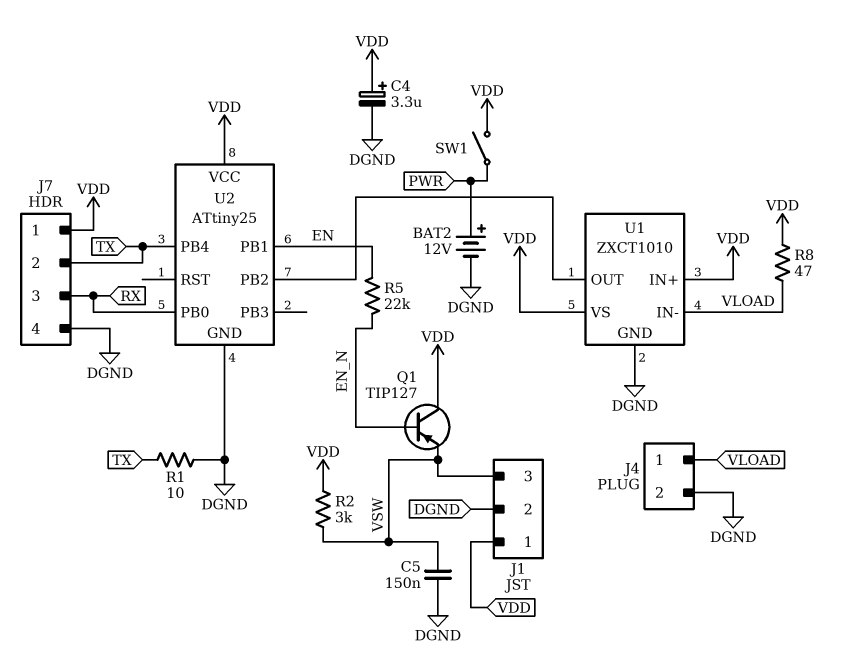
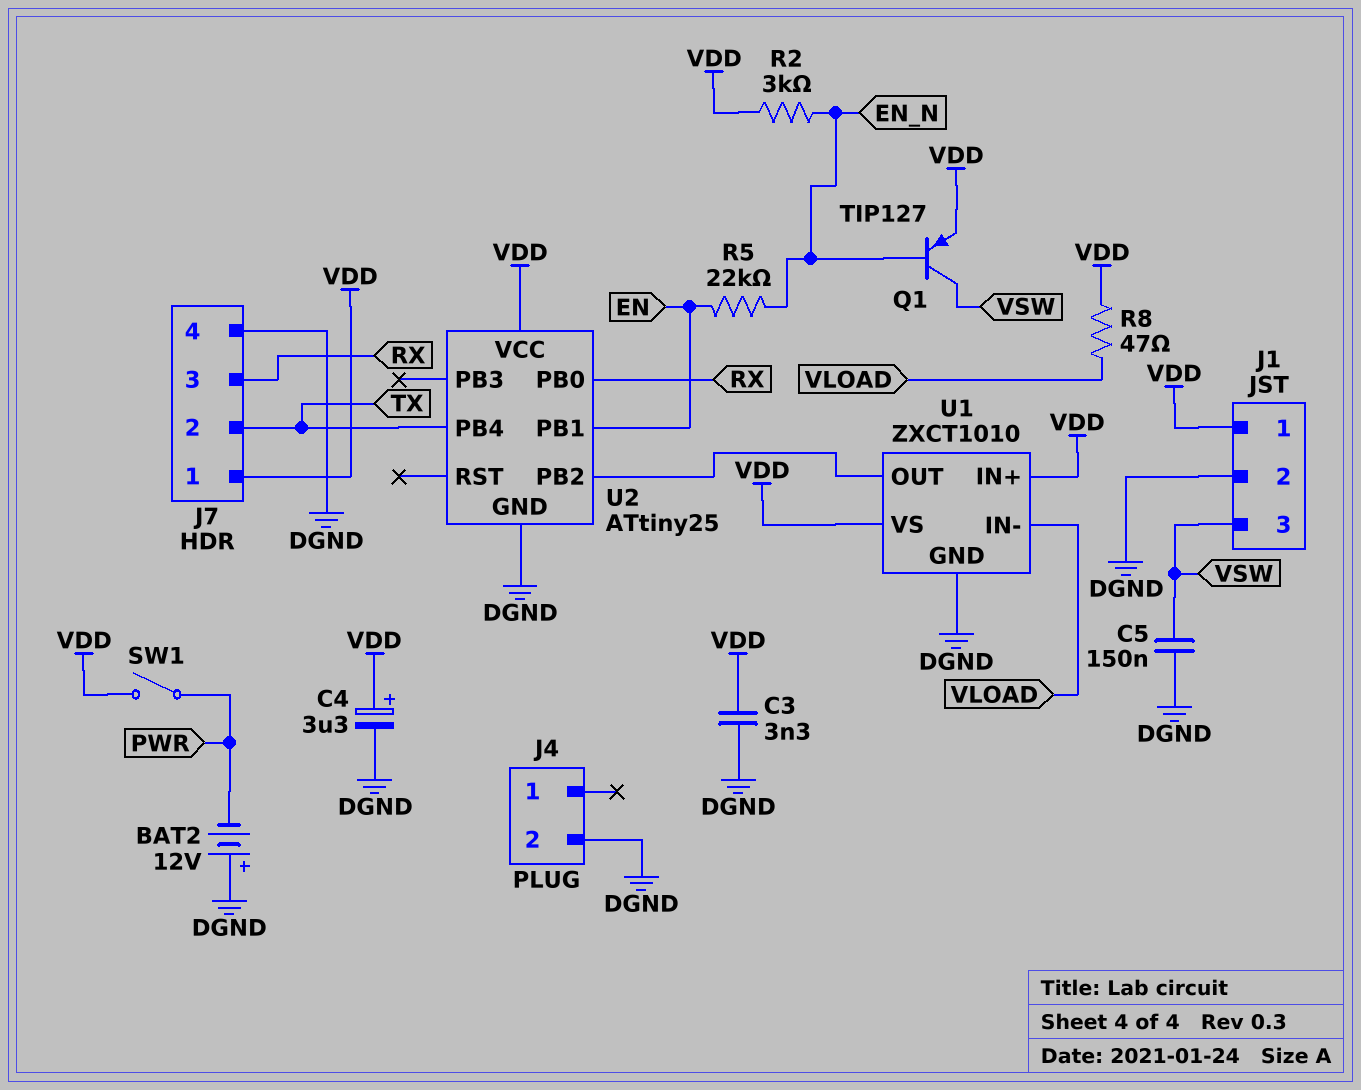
BAT2: 12V (plus PWR, minus DGND) -> 12V (plus DGND, minus PWR)
C3: none -> 3.3nF (DGND, VDD)
J4 pin 1: VLOAD -> none
Q1: PNP TIP127 (B EN_N, C VDD, E VSW) -> PNP TIP127 (B EN_N, C VSW, E VDD)
R1: 10 (DGND, TX) -> none
R2: 3k (VDD, VSW) -> 3k (EN_N, VDD)

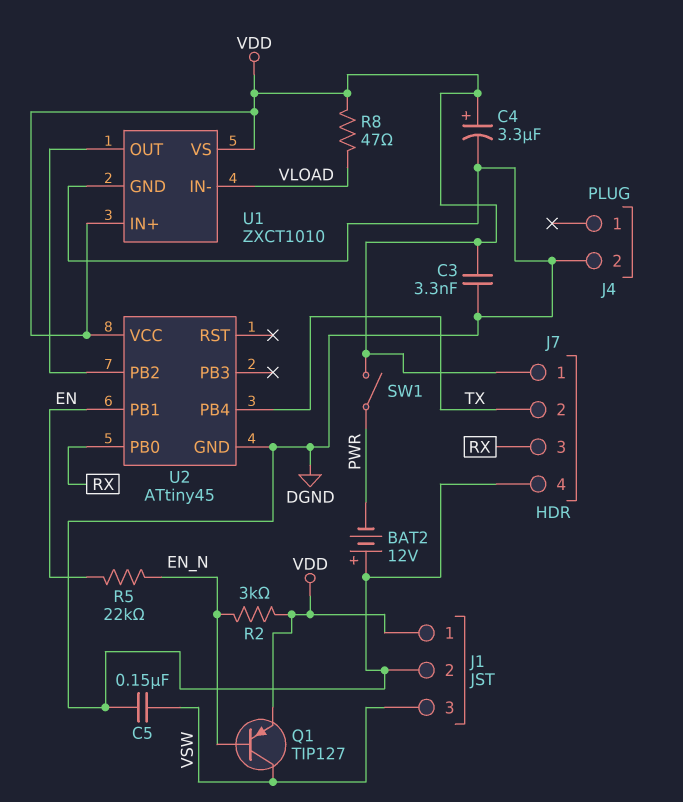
U2: ATtiny25 -> ATtiny45

